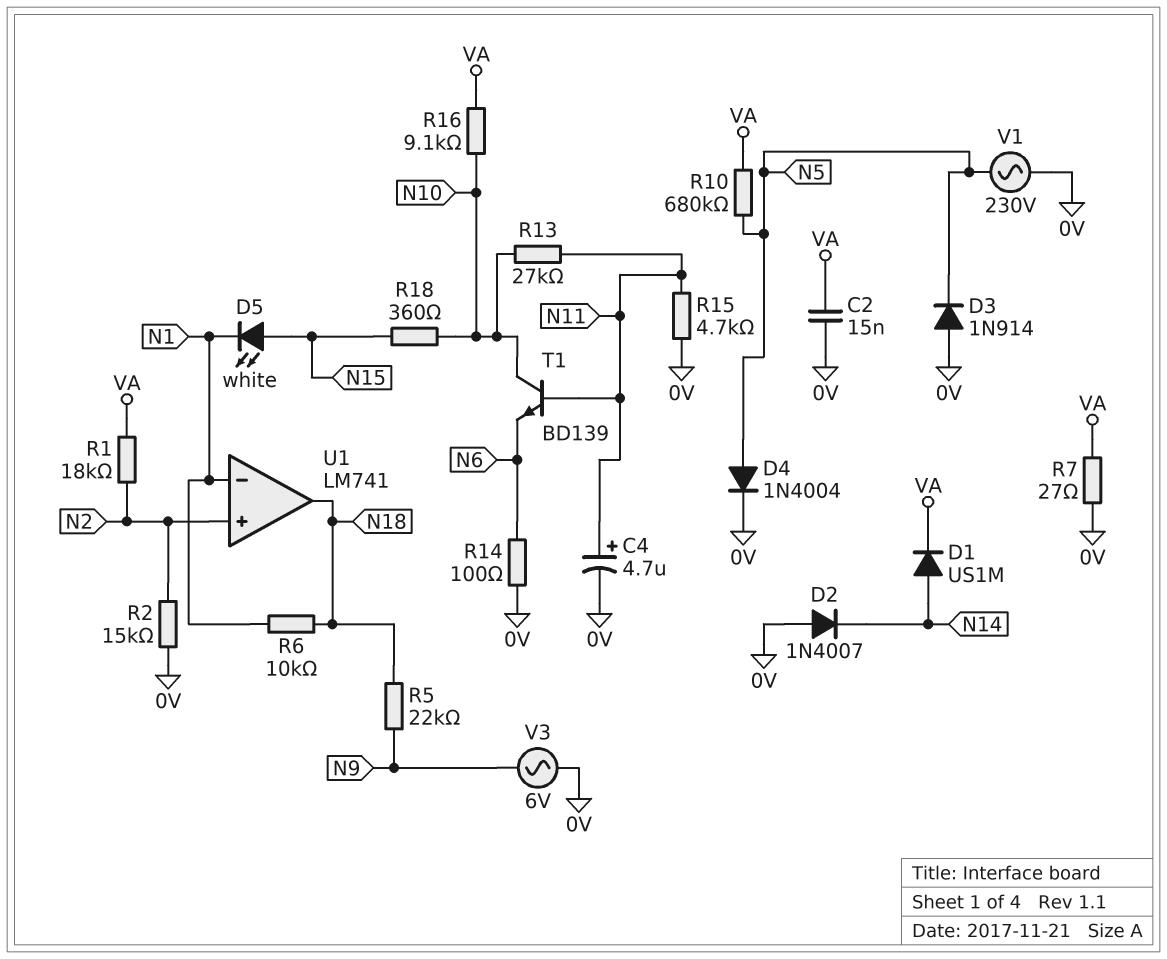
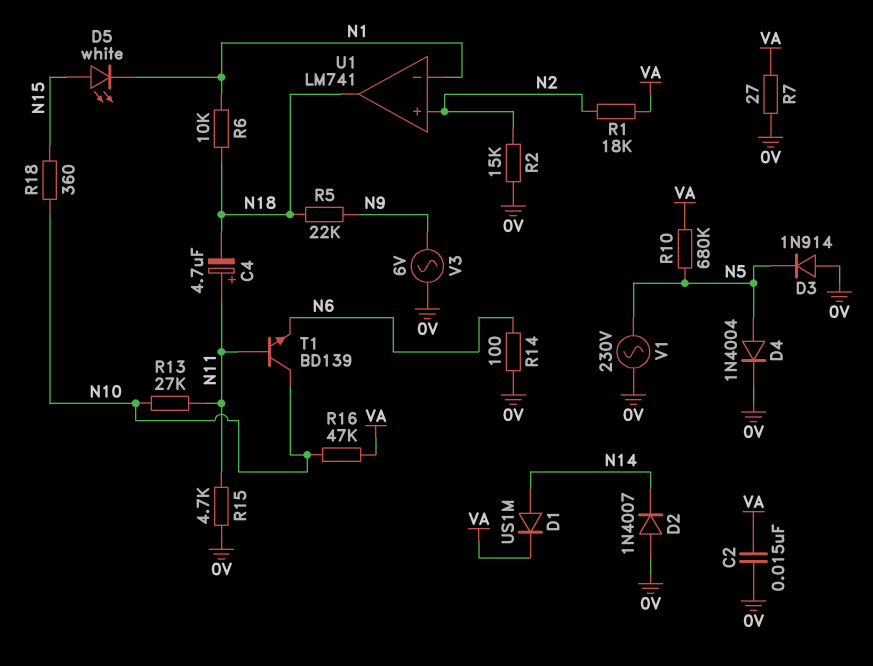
C4: 4.7uF (plus N11, minus 0V) -> 4.7uF (plus N11, minus N18)
R16: 9.1k (N10, VA) -> 47k (N10, VA)

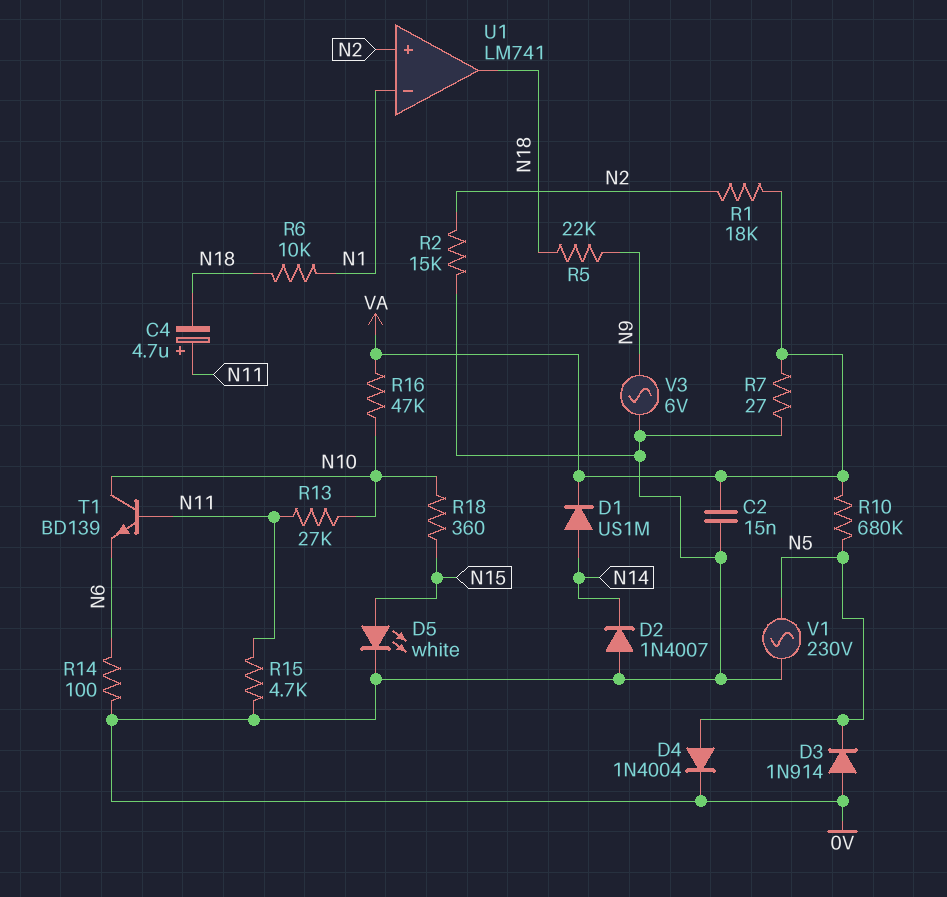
D5: LED white (A N15, K N1) -> LED white (A N15, K 0V)

